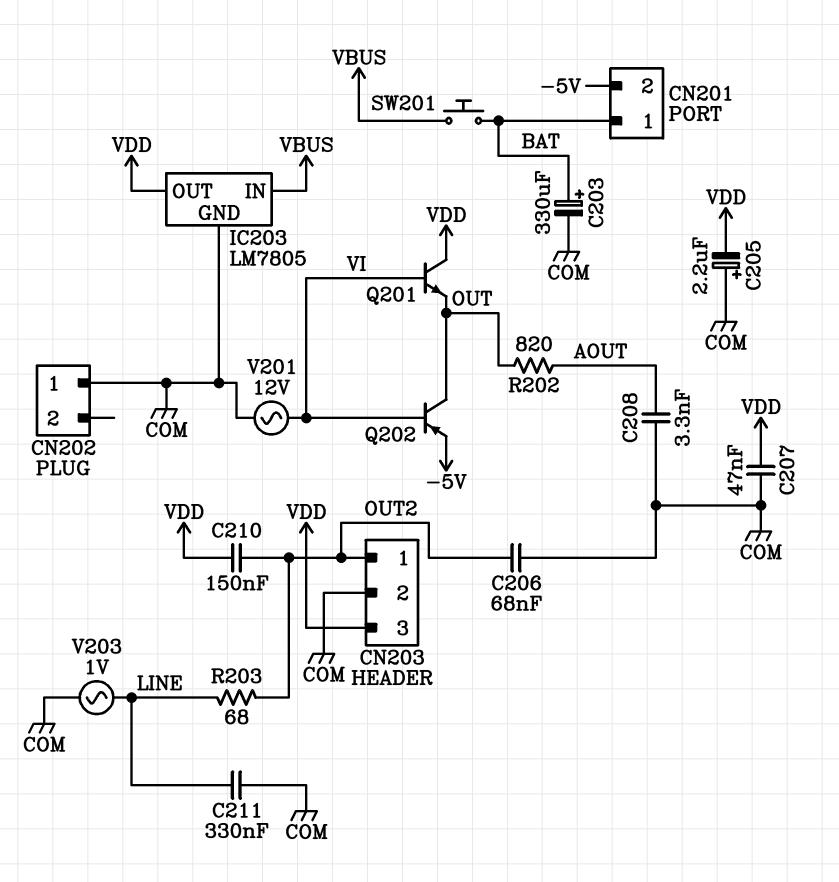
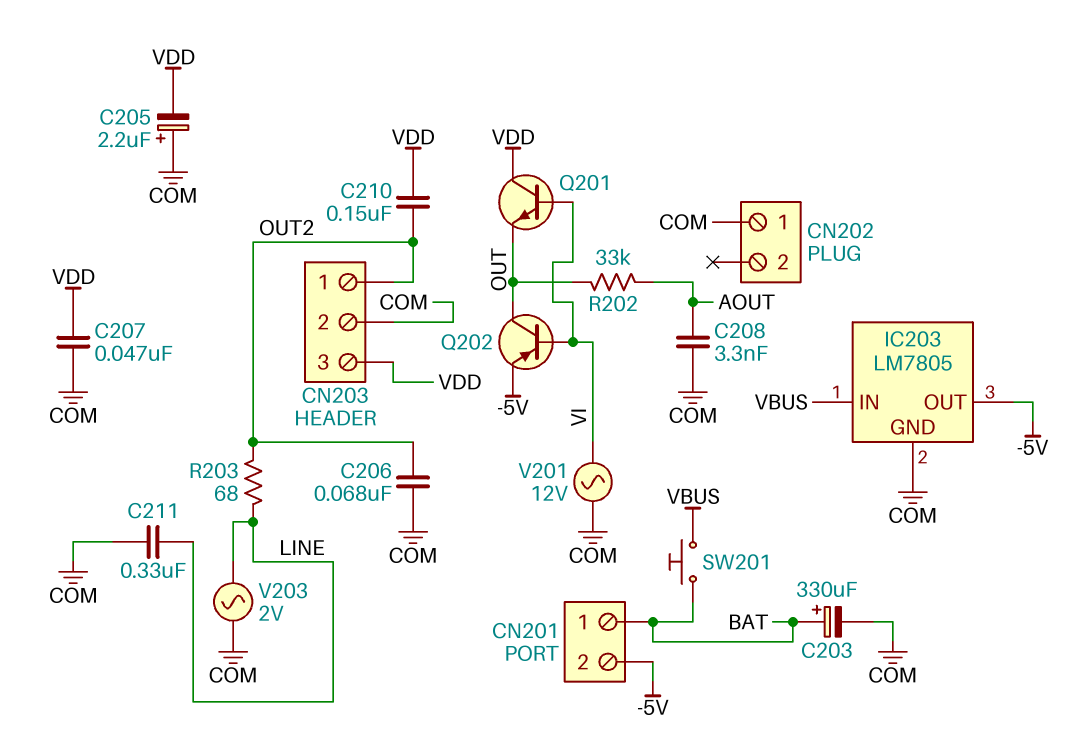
IC203 pin OUT: VDD -> -5V
R202: 820 (AOUT, OUT) -> 33k (AOUT, OUT)
V203: AC 1V (COM, LINE) -> AC 2V (COM, LINE)

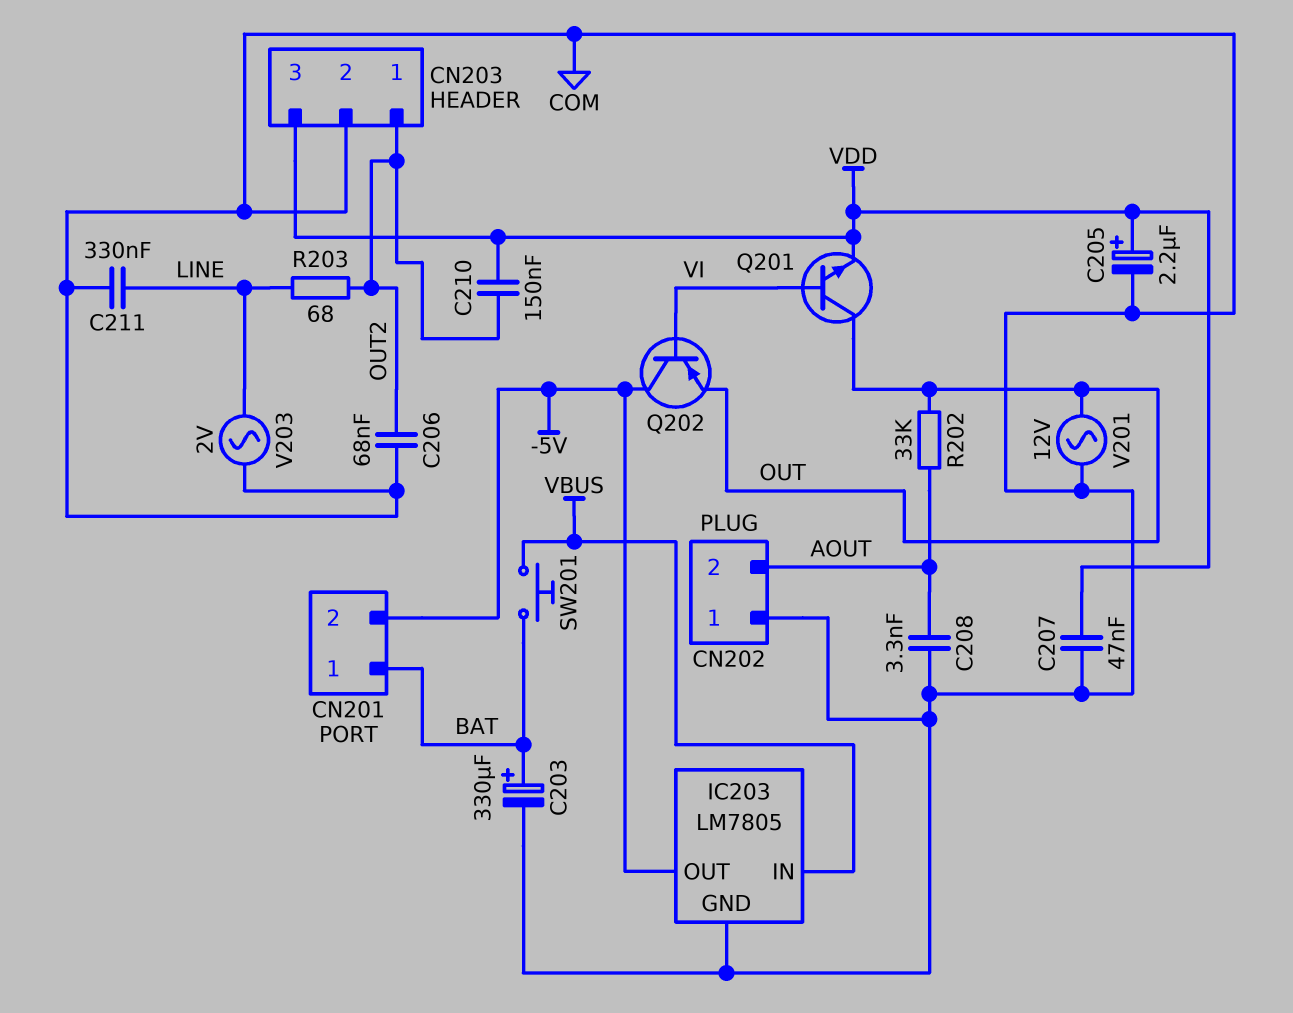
C205: 2.2uF (plus COM, minus VDD) -> 2.2uF (plus VDD, minus COM)
CN202 pin 2: none -> AOUT
Q201: NPN (B VI, C VDD, E OUT) -> NPN (B VI, C OUT, E VDD)
Q202: PNP (B VI, C OUT, E -5V) -> PNP (B VI, C -5V, E OUT)
V201: AC 12V (COM, VI) -> AC 12V (COM, OUT)

